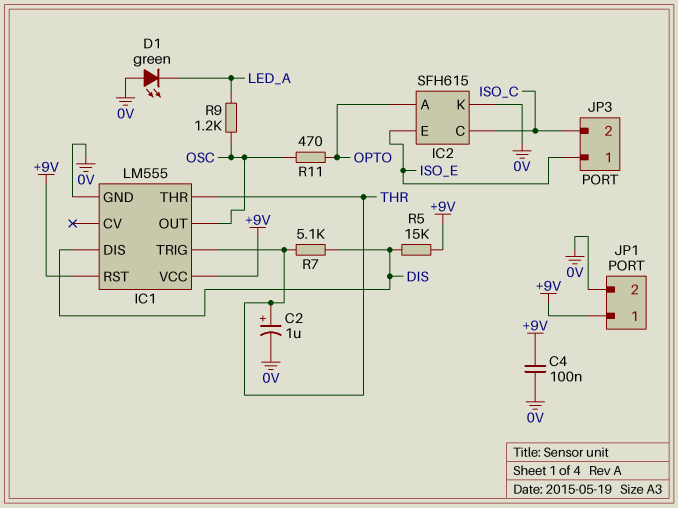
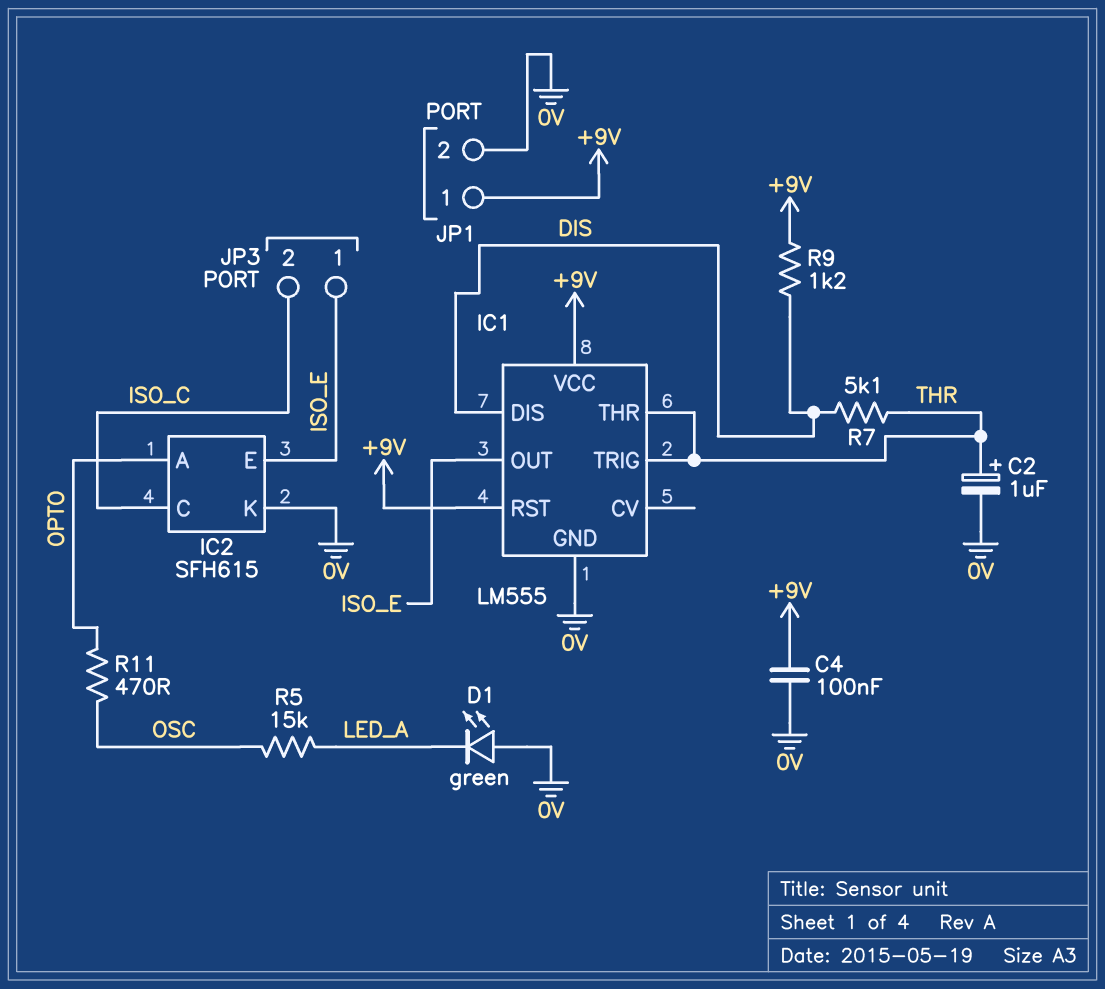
IC1 pin OUT: OSC -> ISO_E
R5: 15k (+9V, DIS) -> 15k (LED_A, OSC)
R9: 1.2k (LED_A, OSC) -> 1.2k (+9V, DIS)

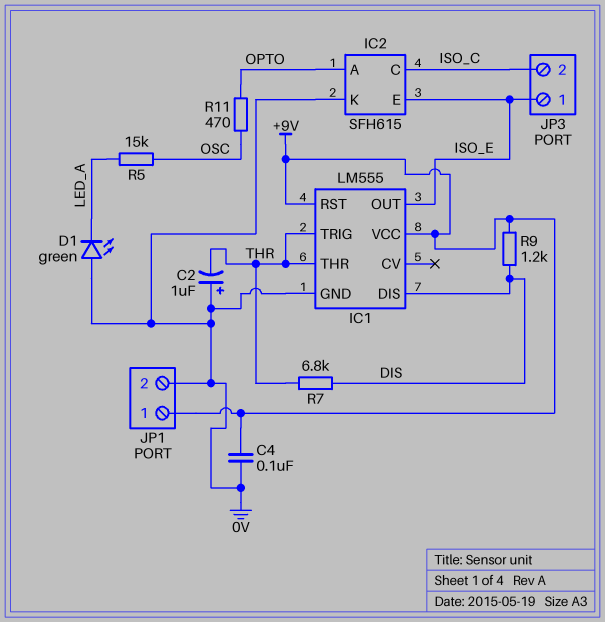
C2: 1uF (plus THR, minus 0V) -> 1uF (plus 0V, minus THR)
R7: 5.1k (DIS, THR) -> 6.8k (DIS, THR)

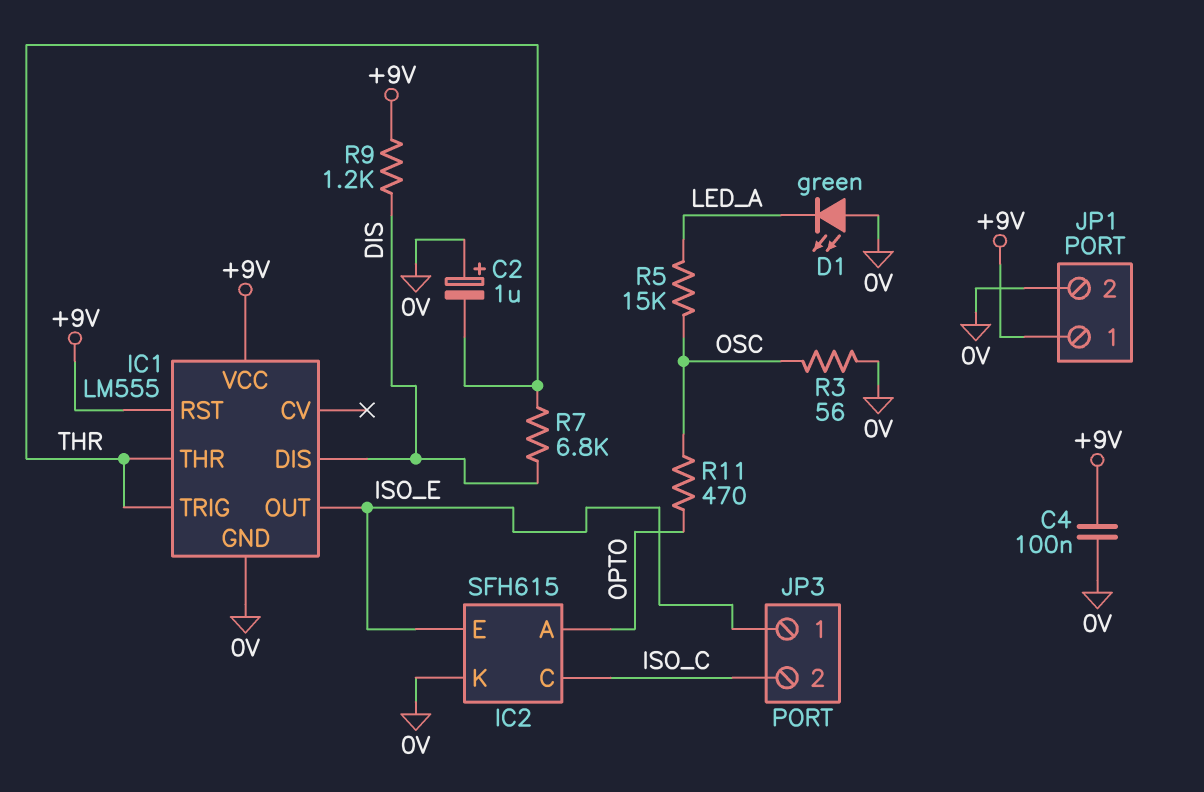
R3: none -> 56 (0V, OSC)

